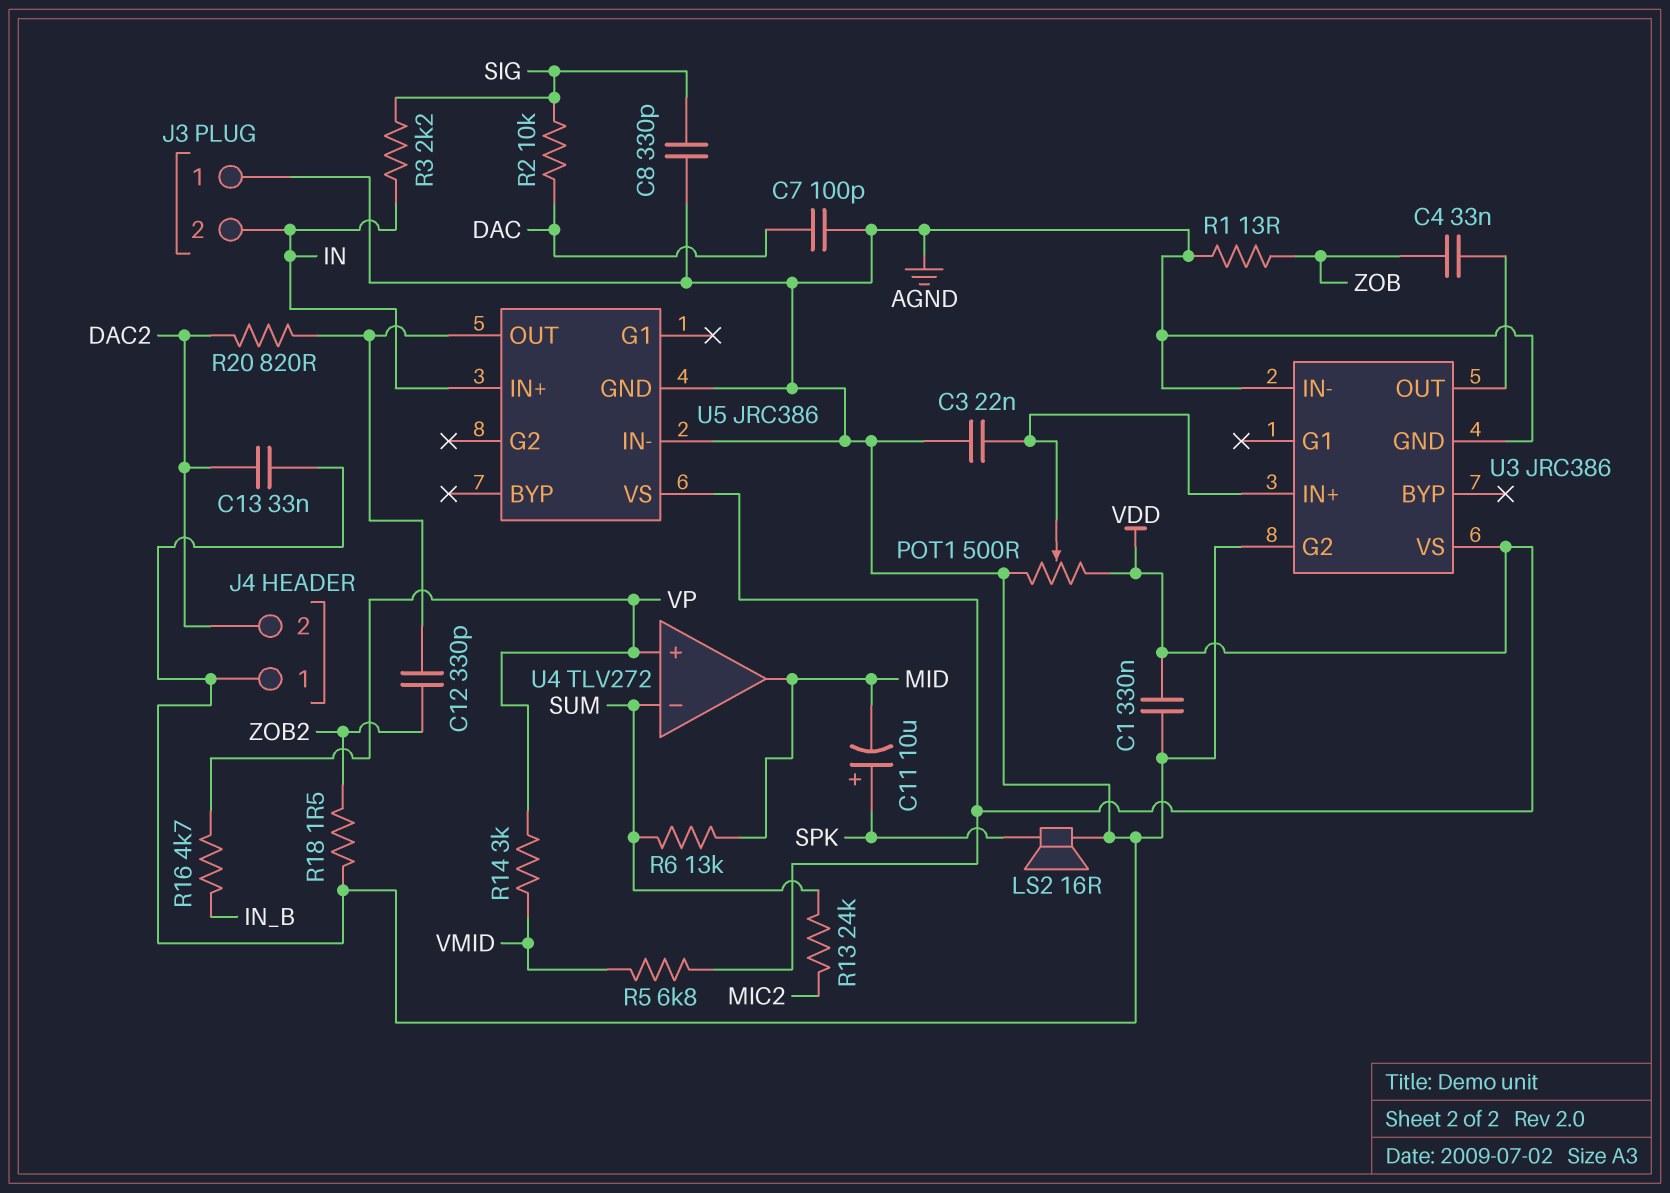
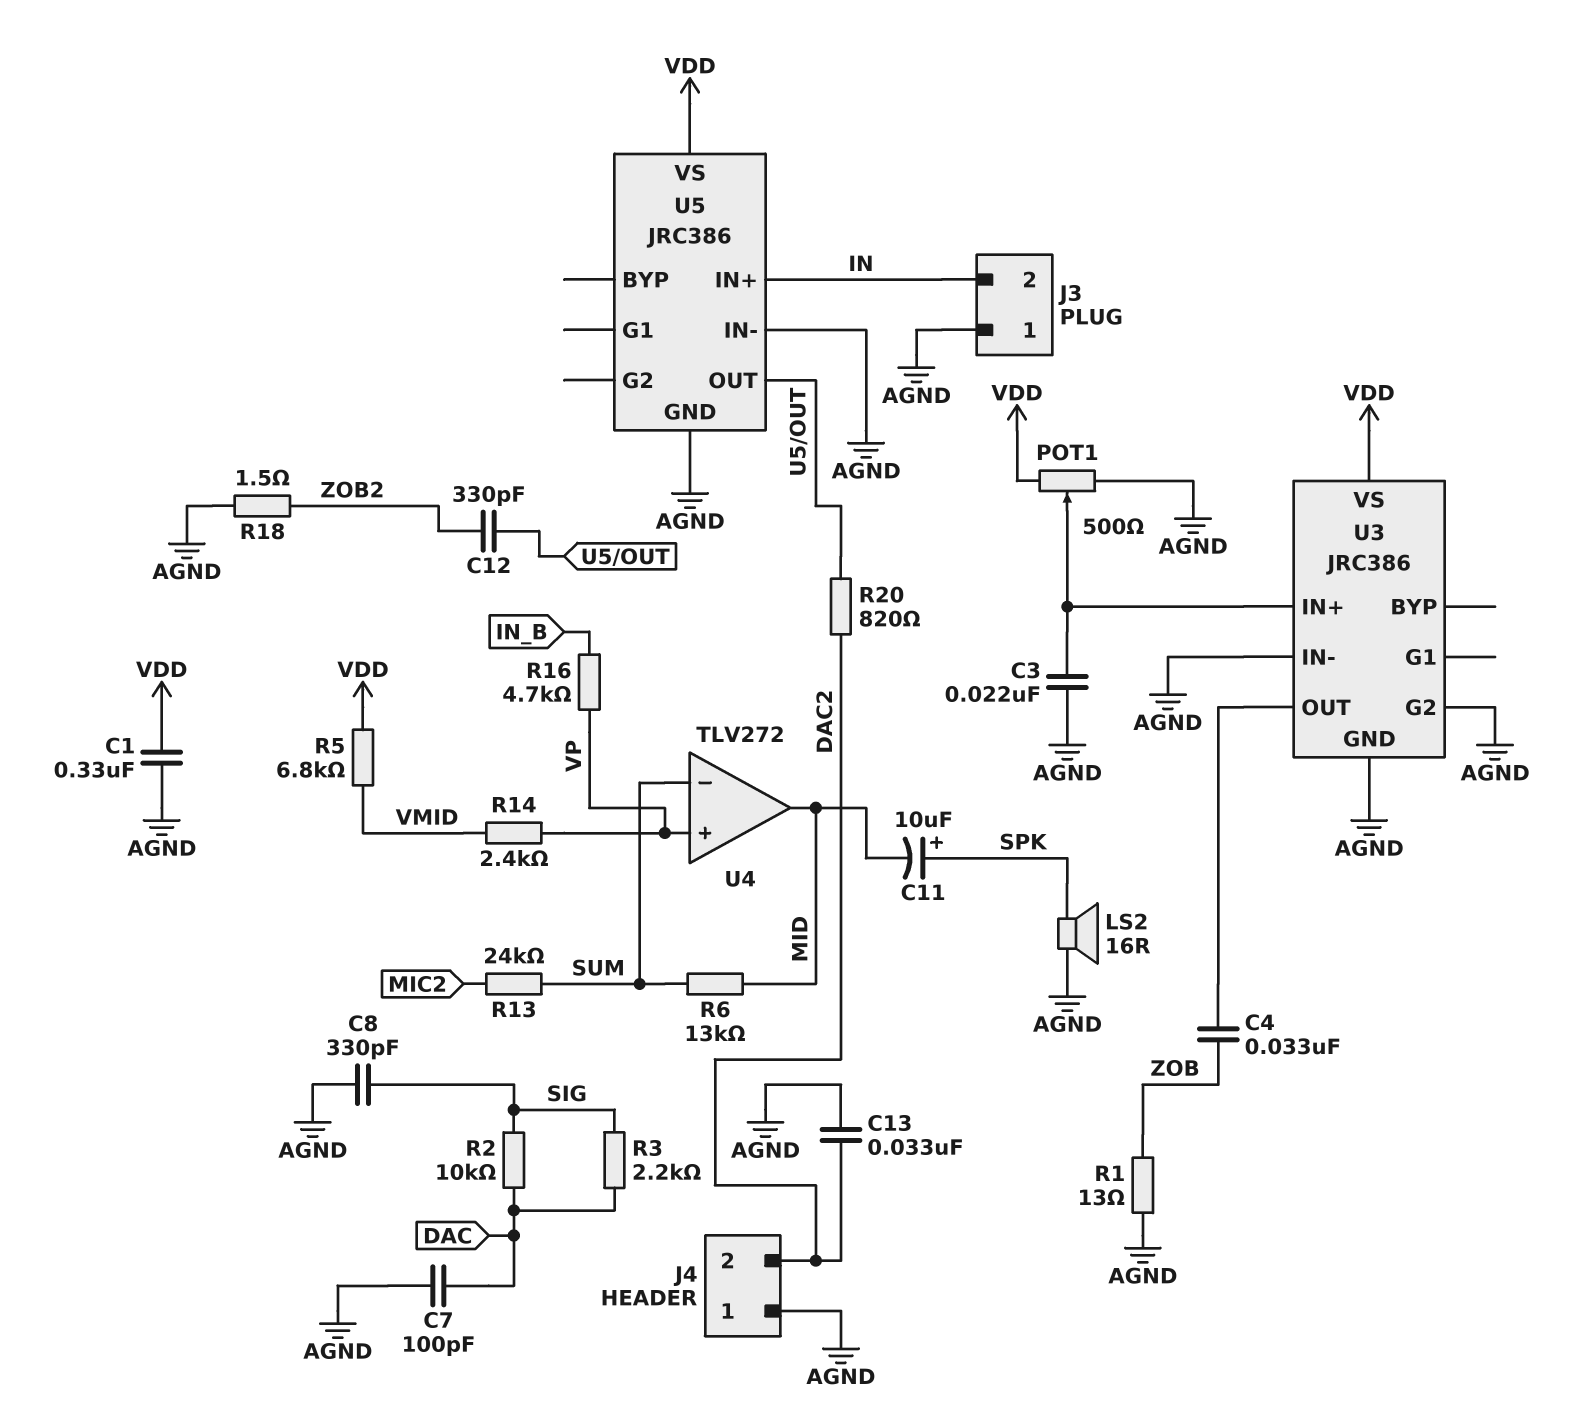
R3: 2.2k (IN, SIG) -> 2.2k (DAC, SIG)
R14: 3k (VMID, VP) -> 2.4k (VMID, VP)

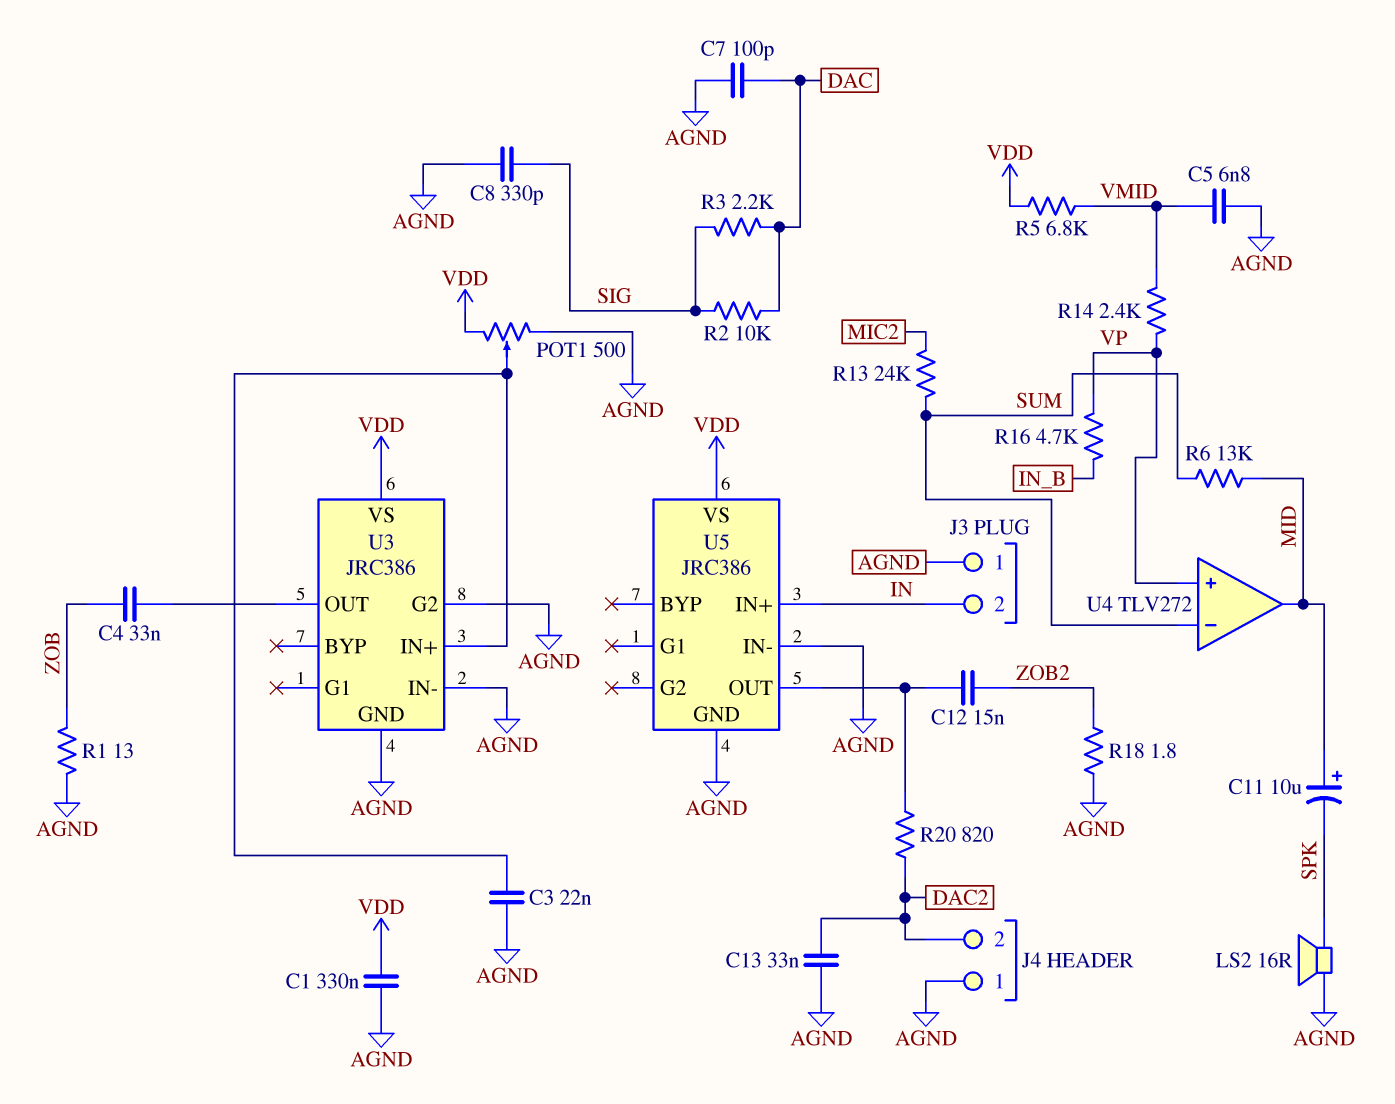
C5: none -> 6.8nF (AGND, VMID)
C11: 10uF (plus SPK, minus MID) -> 10uF (plus MID, minus SPK)
C12: 330pF (U5/OUT, ZOB2) -> 15nF (U5/OUT, ZOB2)
R18: 1.5 (AGND, ZOB2) -> 1.8 (AGND, ZOB2)

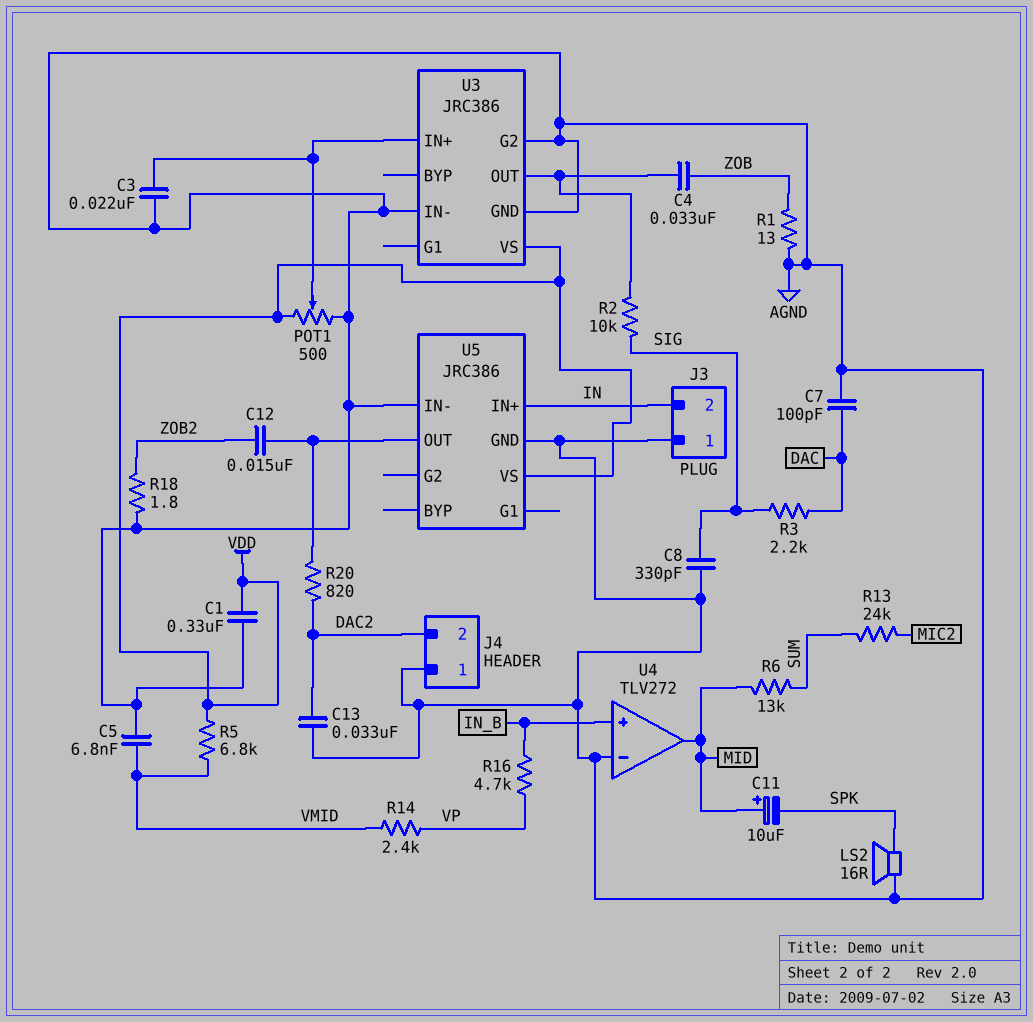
R2: 10k (DAC, SIG) -> 10k (SIG, U3/OUT)
U4 pin in+: VP -> IN_B
U4 pin in-: SUM -> AGND

